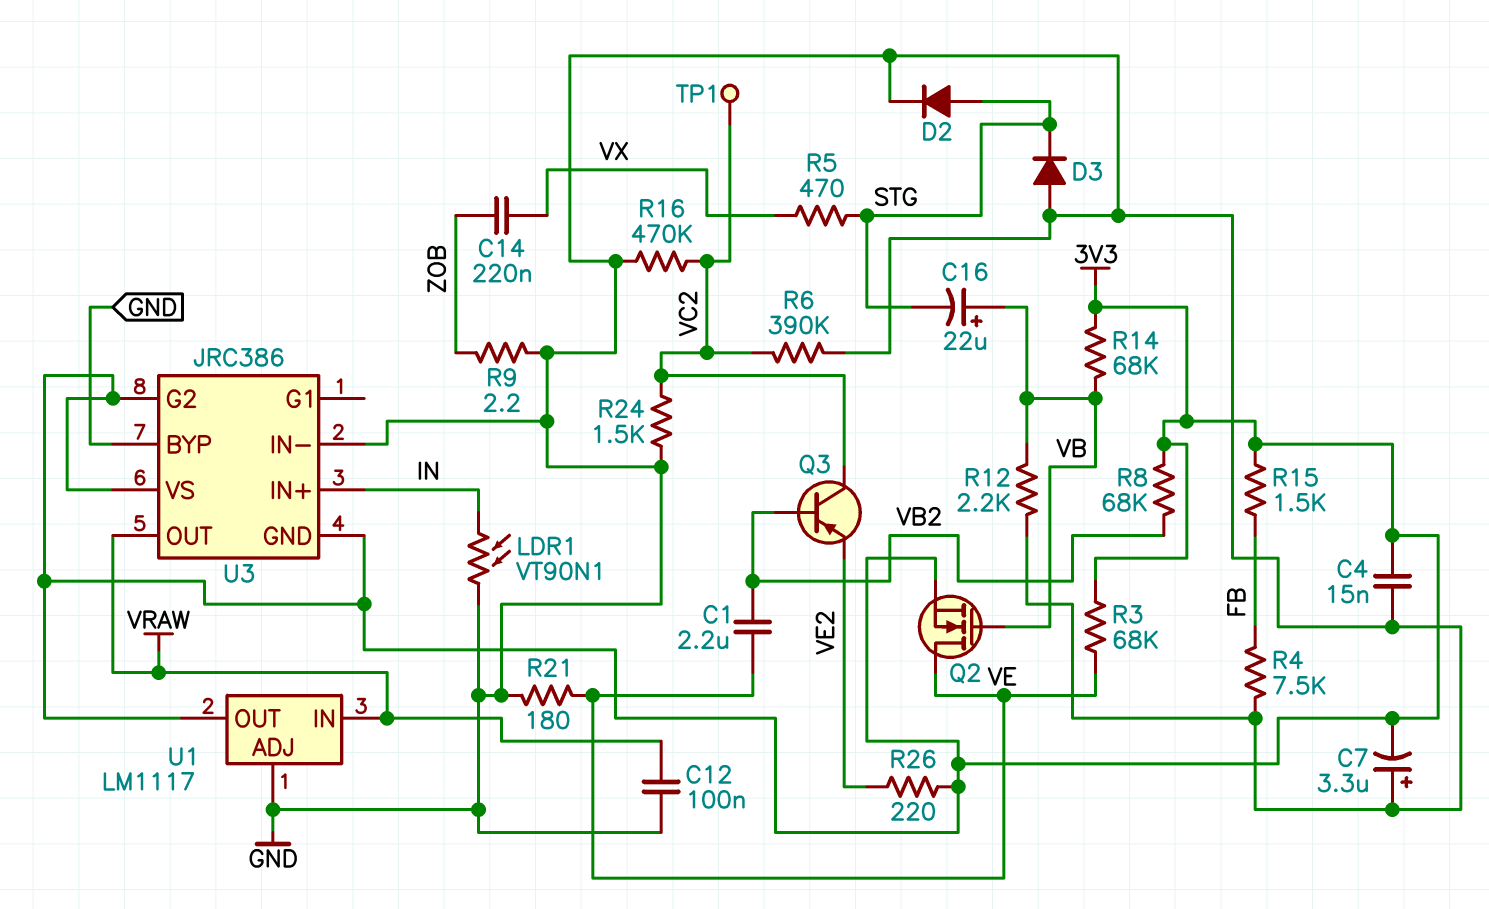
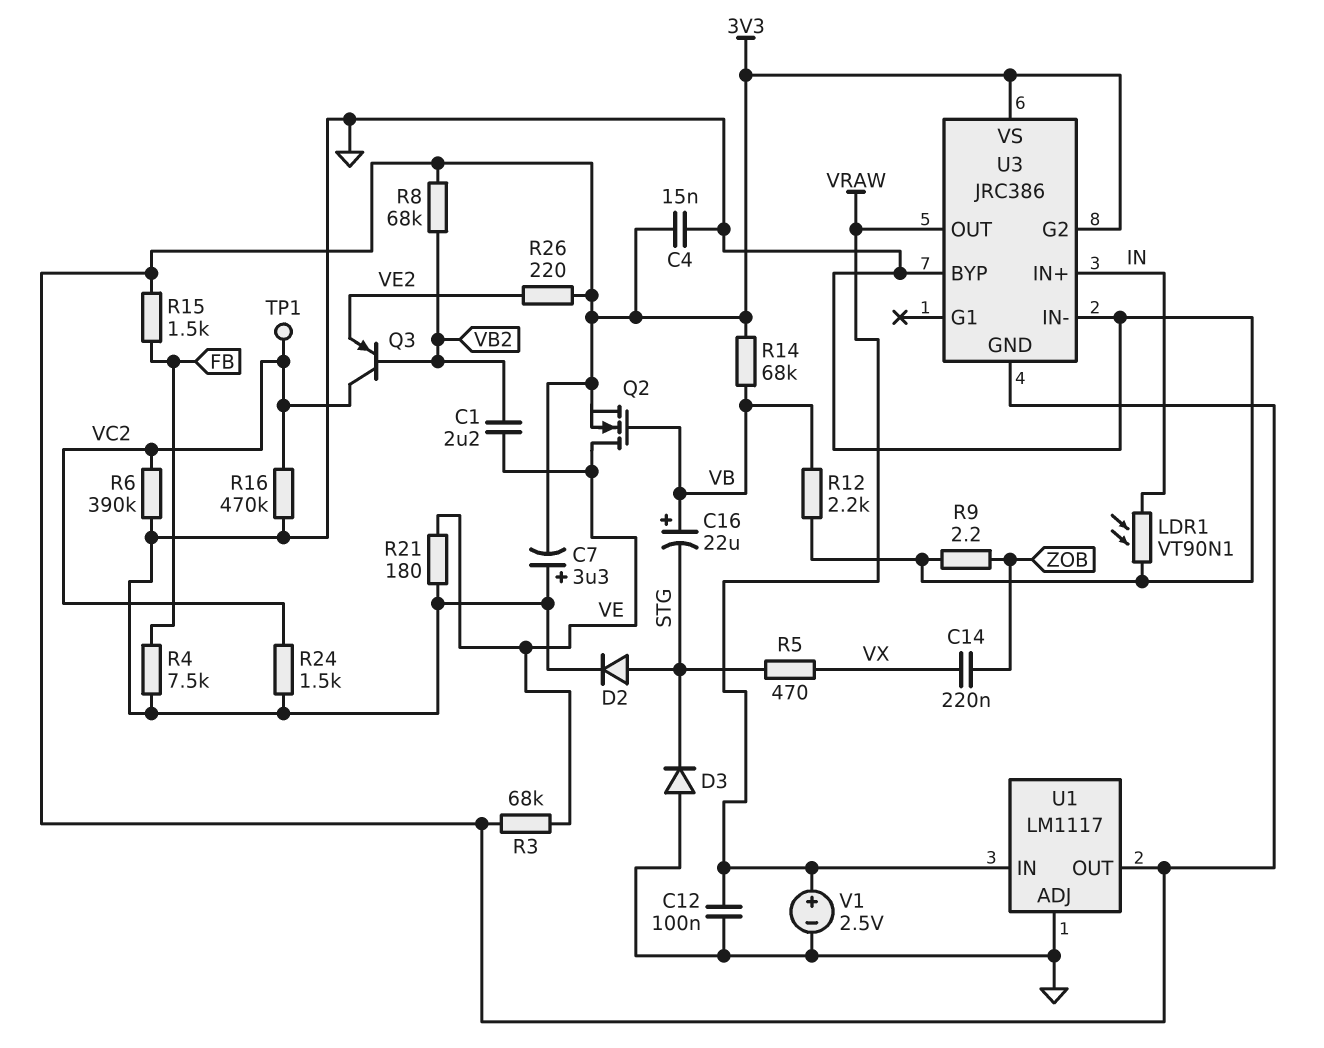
V1: none -> 2.5V (plus VRAW, minus GND)

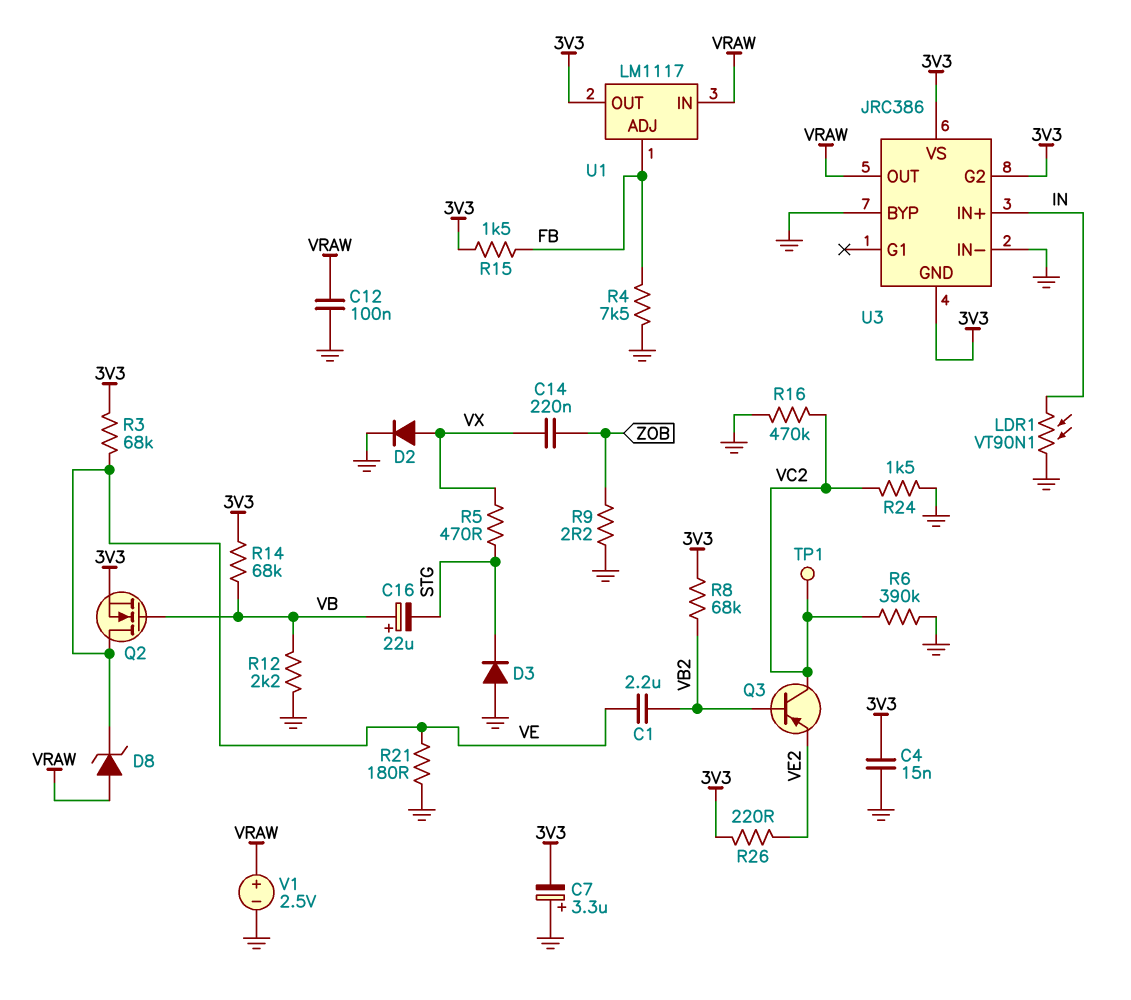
D2: diode (A STG, K GND) -> diode (A VX, K GND)
D8: none -> zener (A VRAW, K VE)
U1 pin ADJ: GND -> FB

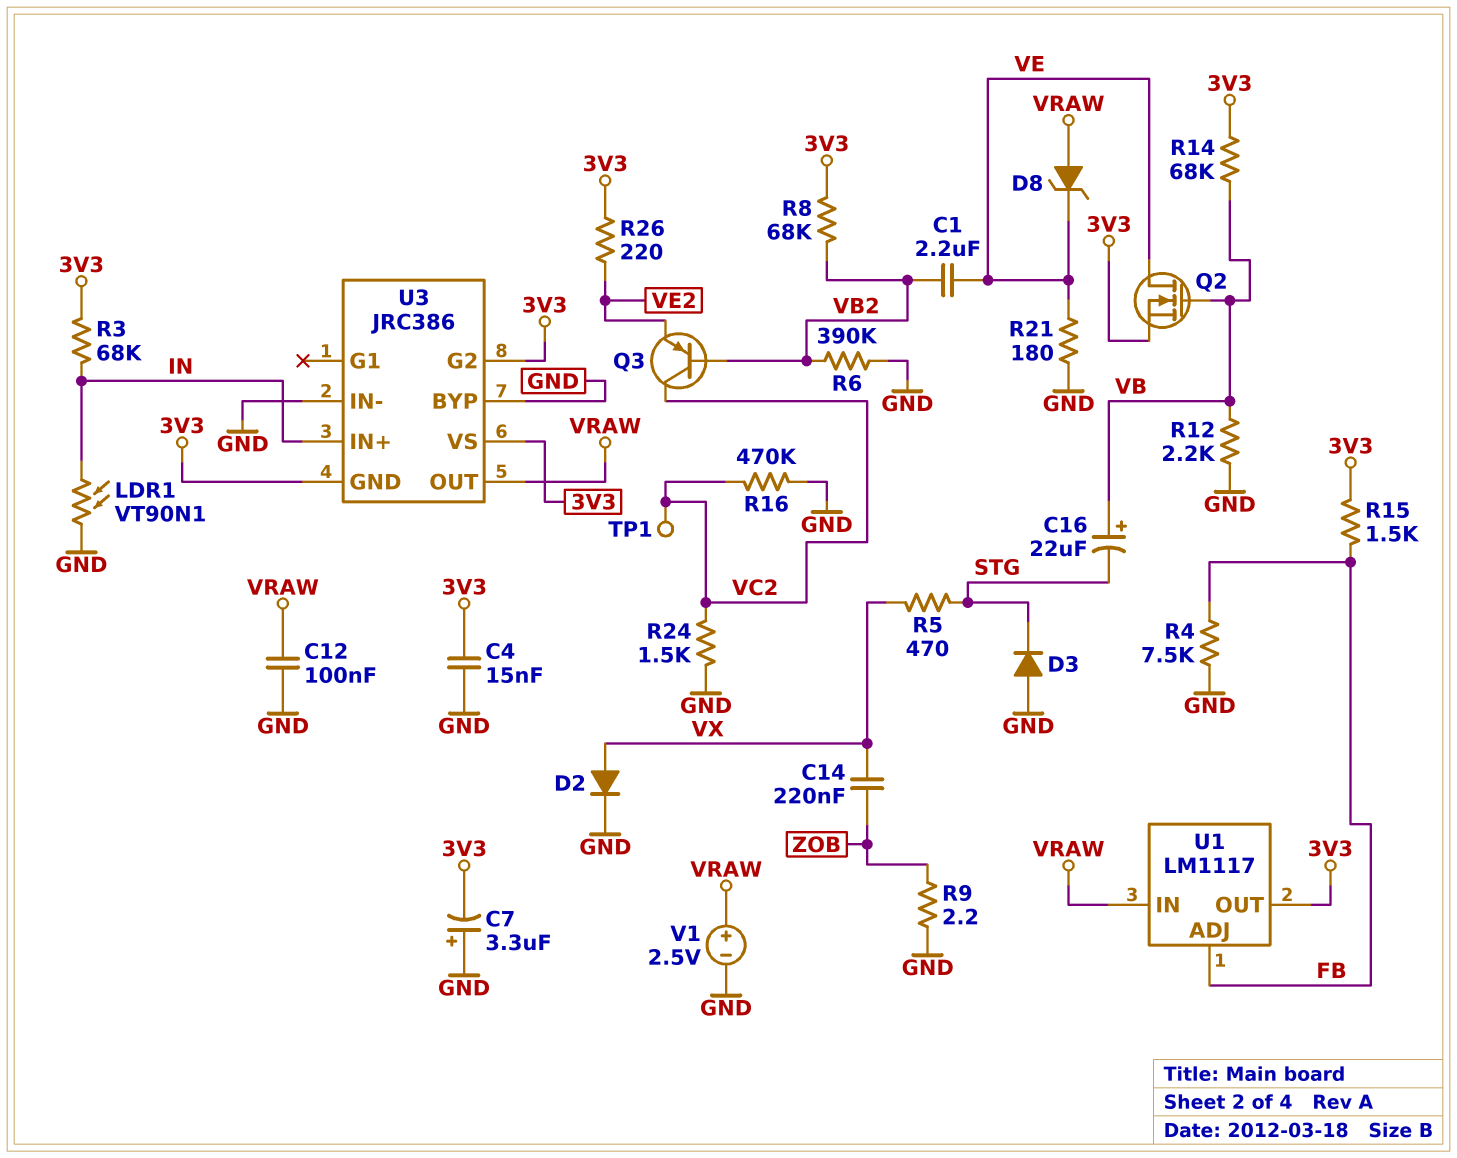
R3: 68k (3V3, VE) -> 68k (3V3, IN)
R6: 390k (GND, VC2) -> 390k (GND, VB2)

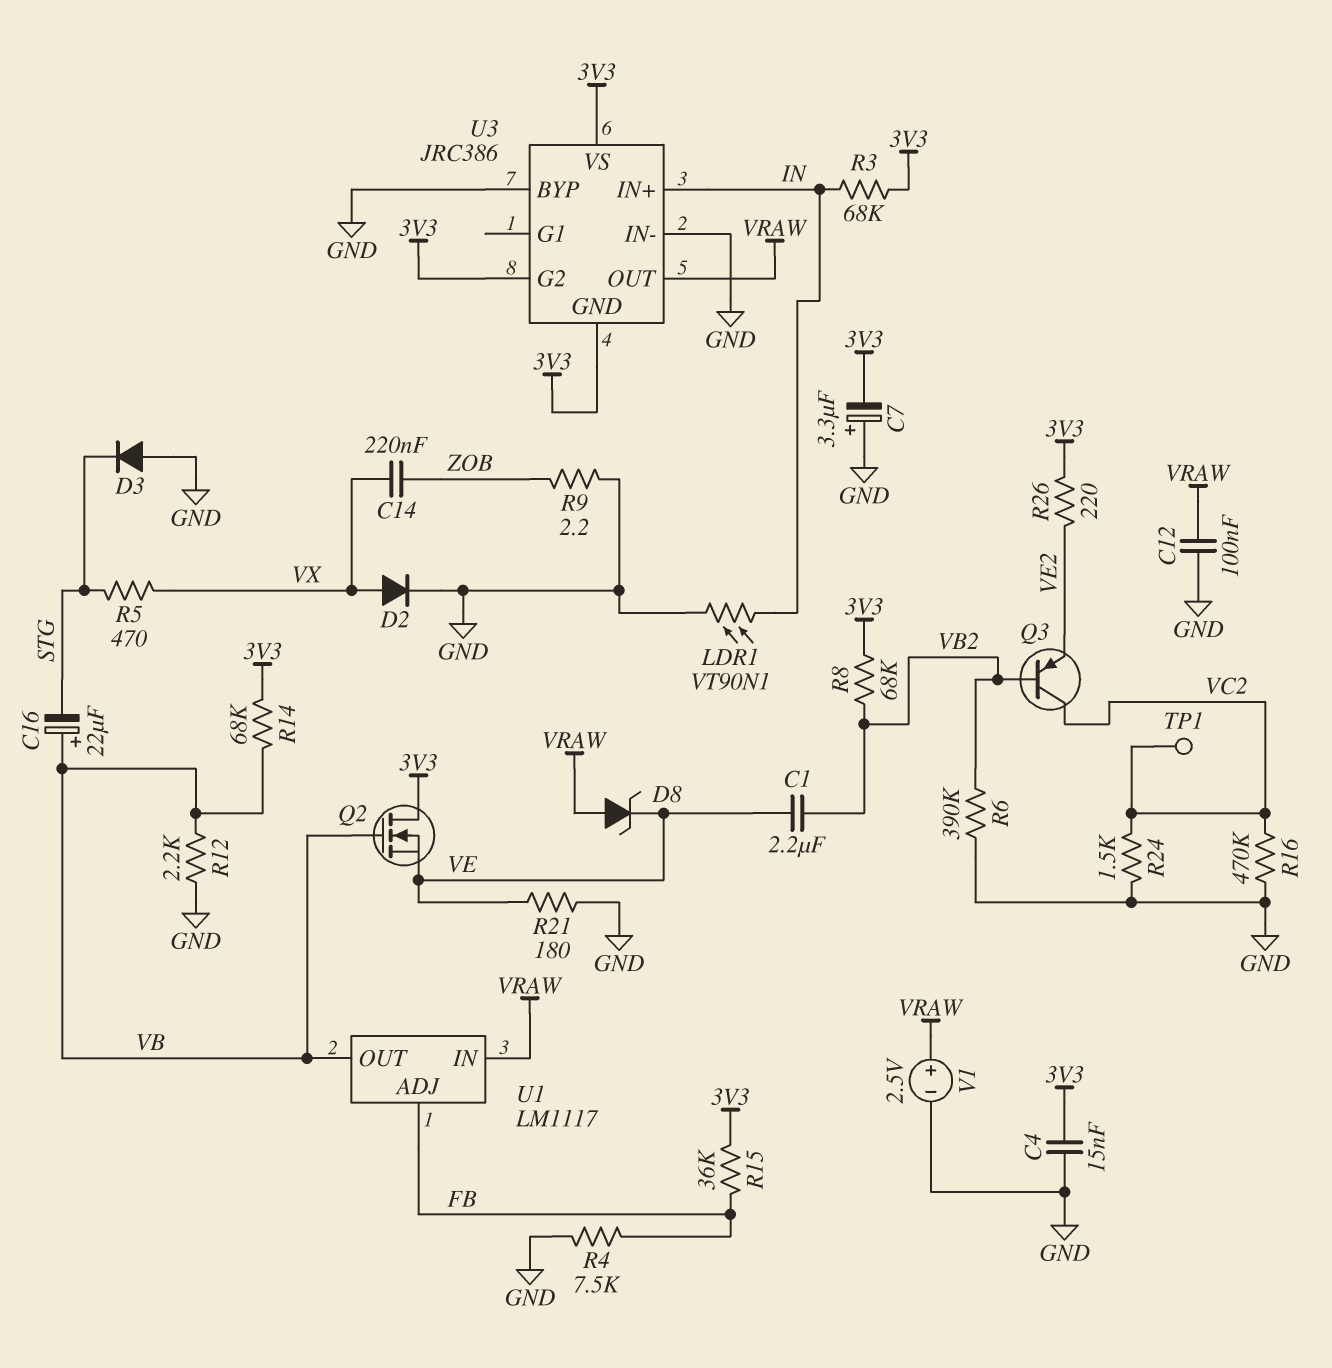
Q2: NMOS (G VB, D VE, S 3V3) -> NMOS (G VB, D 3V3, S VE)
R15: 1.5k (3V3, FB) -> 36k (3V3, FB)
U1 pin OUT: 3V3 -> VB

